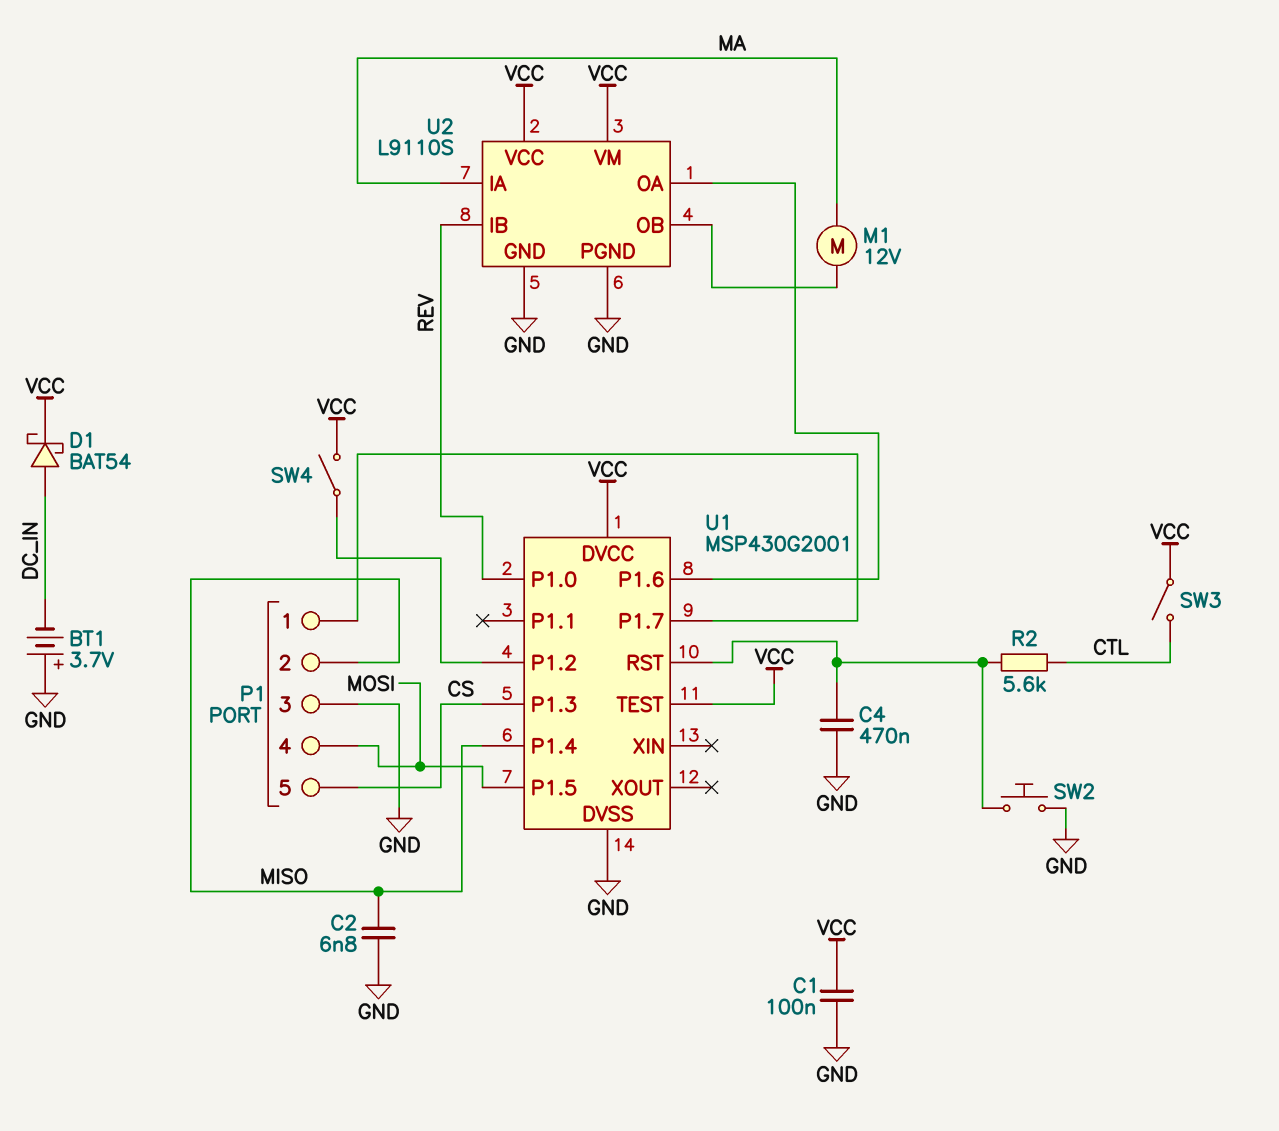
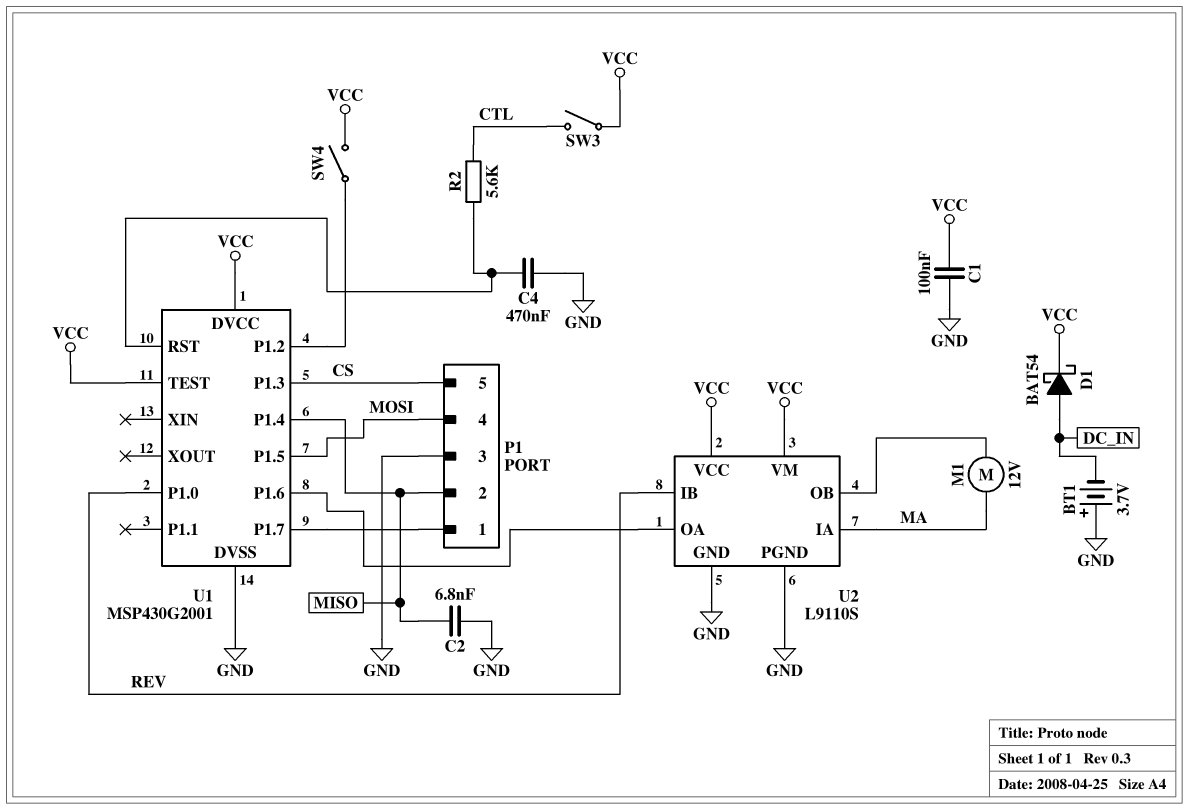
SW2: button (GND, U1/RST) -> none

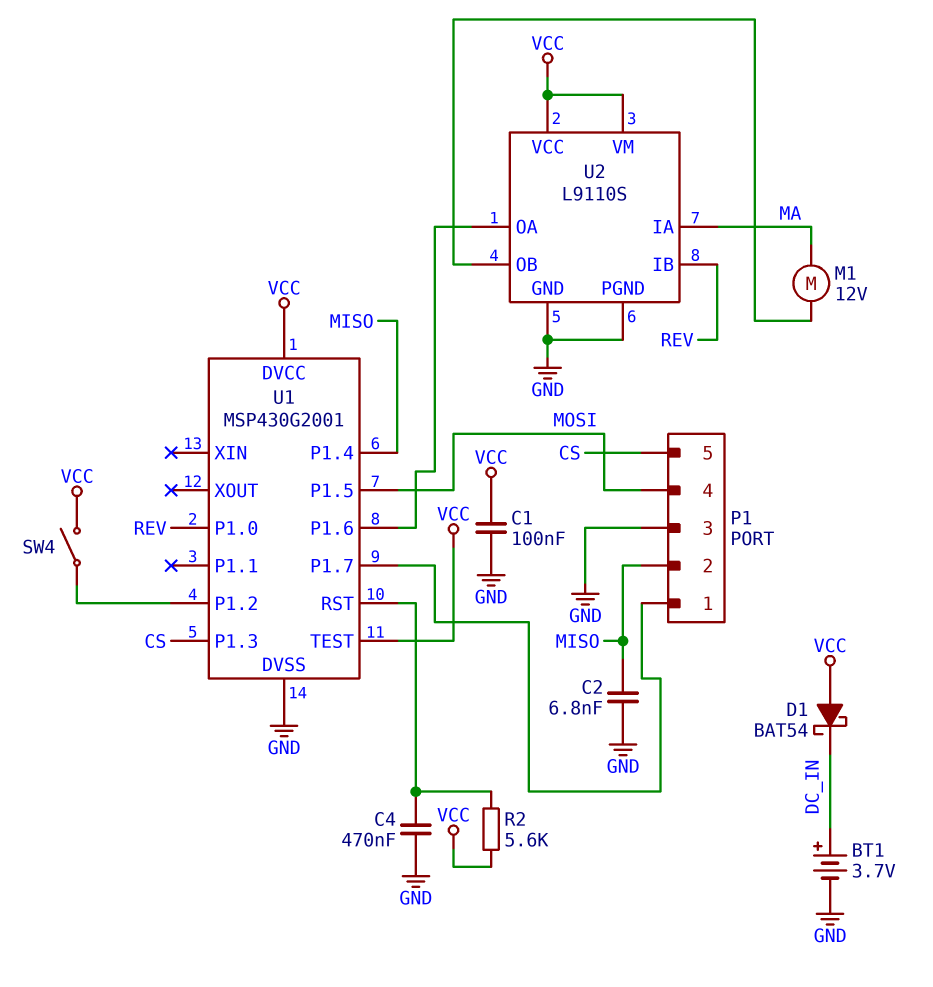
BT1: 3.7V (plus GND, minus DC_IN) -> 3.7V (plus DC_IN, minus GND)
D1: schottky BAT54 (A DC_IN, K VCC) -> schottky BAT54 (A VCC, K DC_IN)
R2: 5.6k (CTL, U1/RST) -> 5.6k (U1/RST, VCC)
SW3: switch (CTL, VCC) -> none

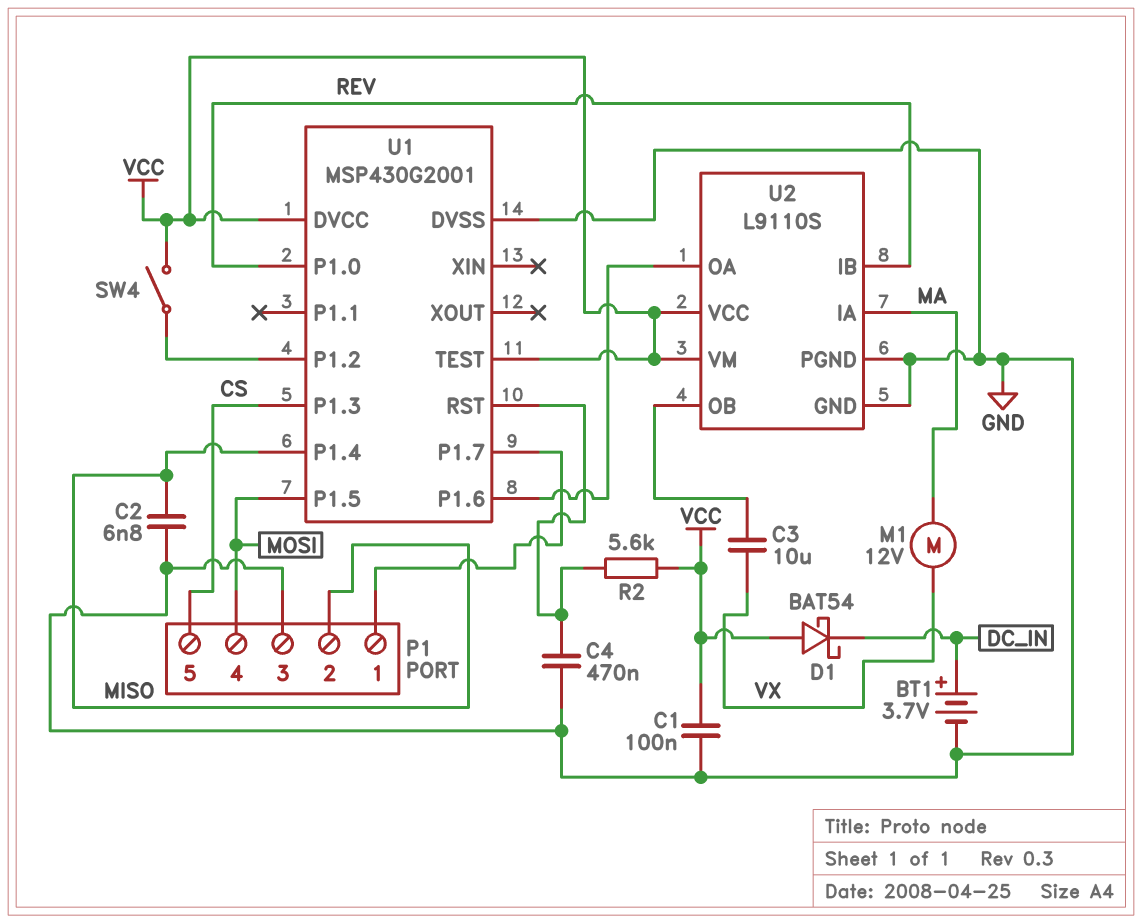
C3: none -> 10uF (U2/OB, VX)
M1: motor 12V (MA, U2/OB) -> motor 12V (MA, VX)

